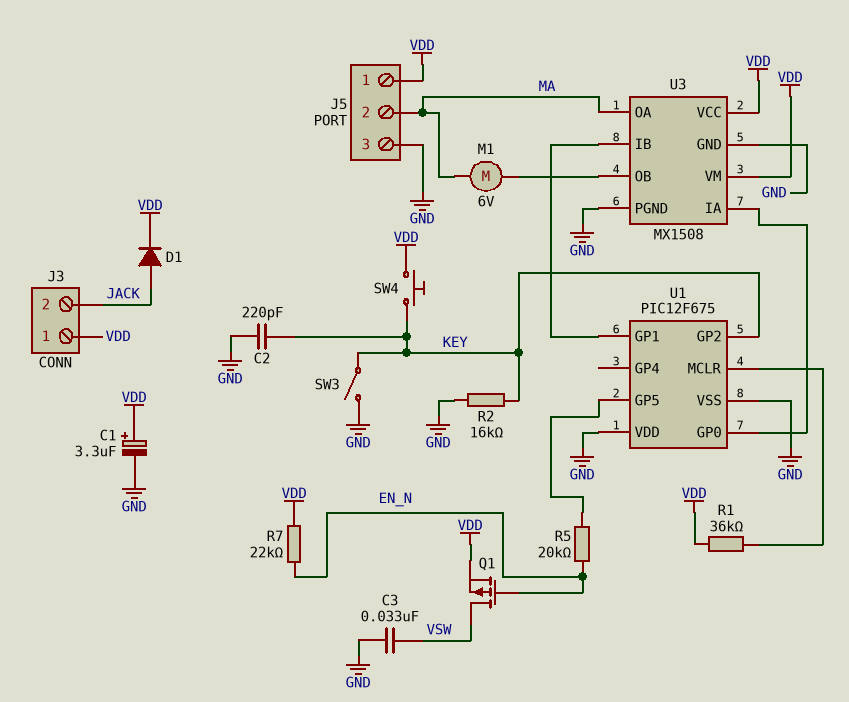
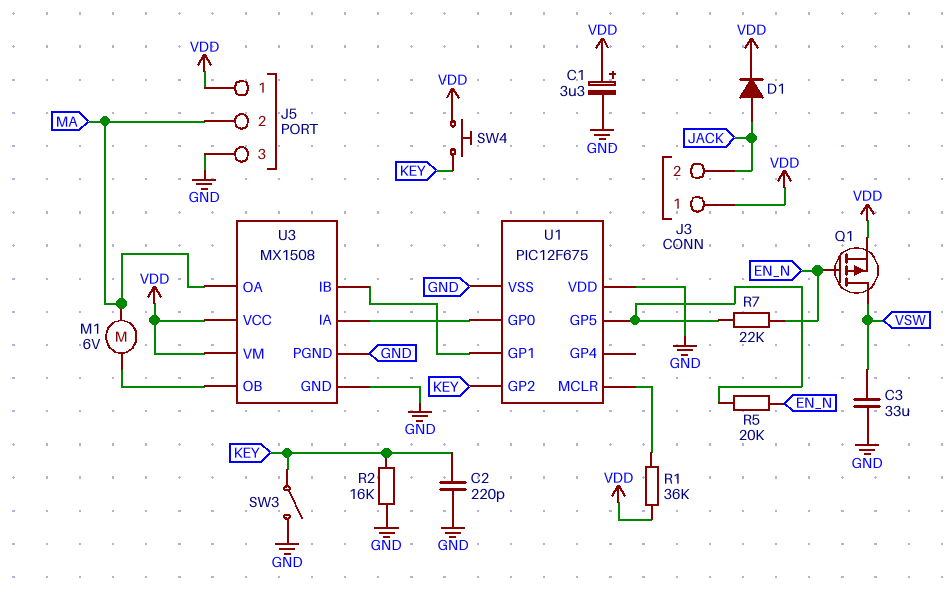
C3: 33nF (GND, VSW) -> 33uF (GND, VSW)
R7: 22k (EN_N, VDD) -> 22k (EN_N, U1/GP5)

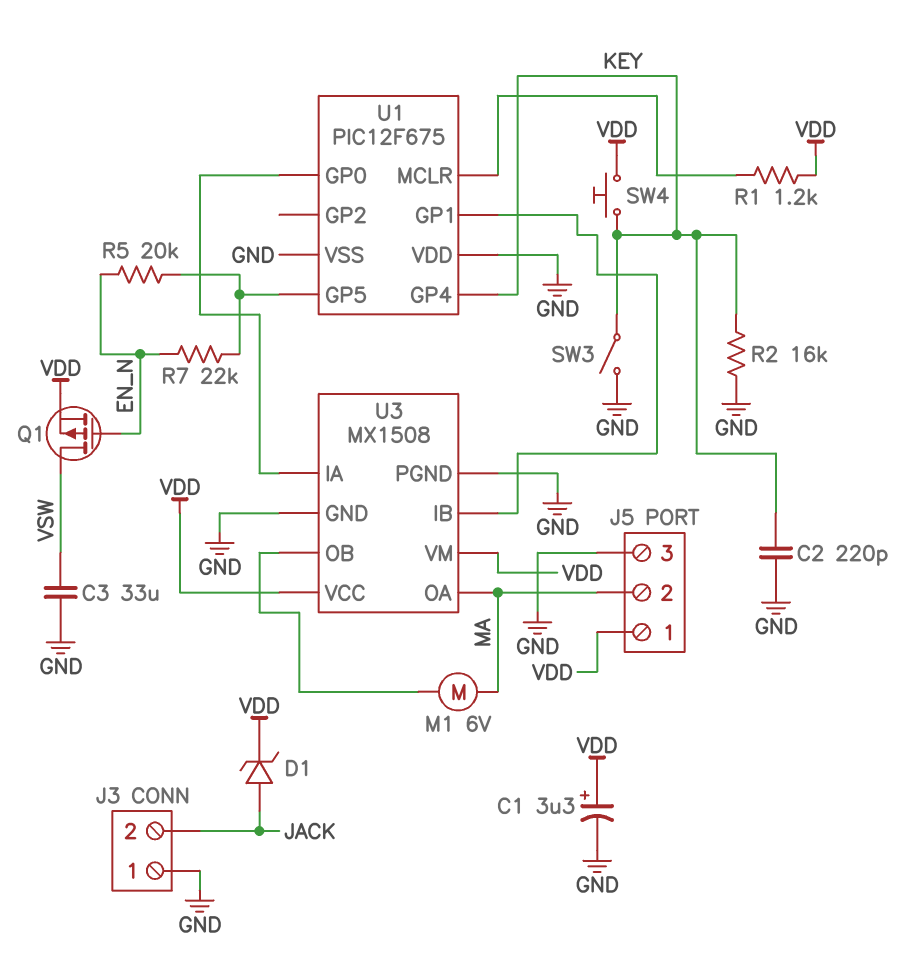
D1: diode (A JACK, K VDD) -> zener (A JACK, K VDD)
J3 pin 1: VDD -> GND
R1: 36k (U1/MCLR, VDD) -> 1.2k (U1/MCLR, VDD)
U1 pin GP2: KEY -> none
U1 pin GP4: none -> KEY

